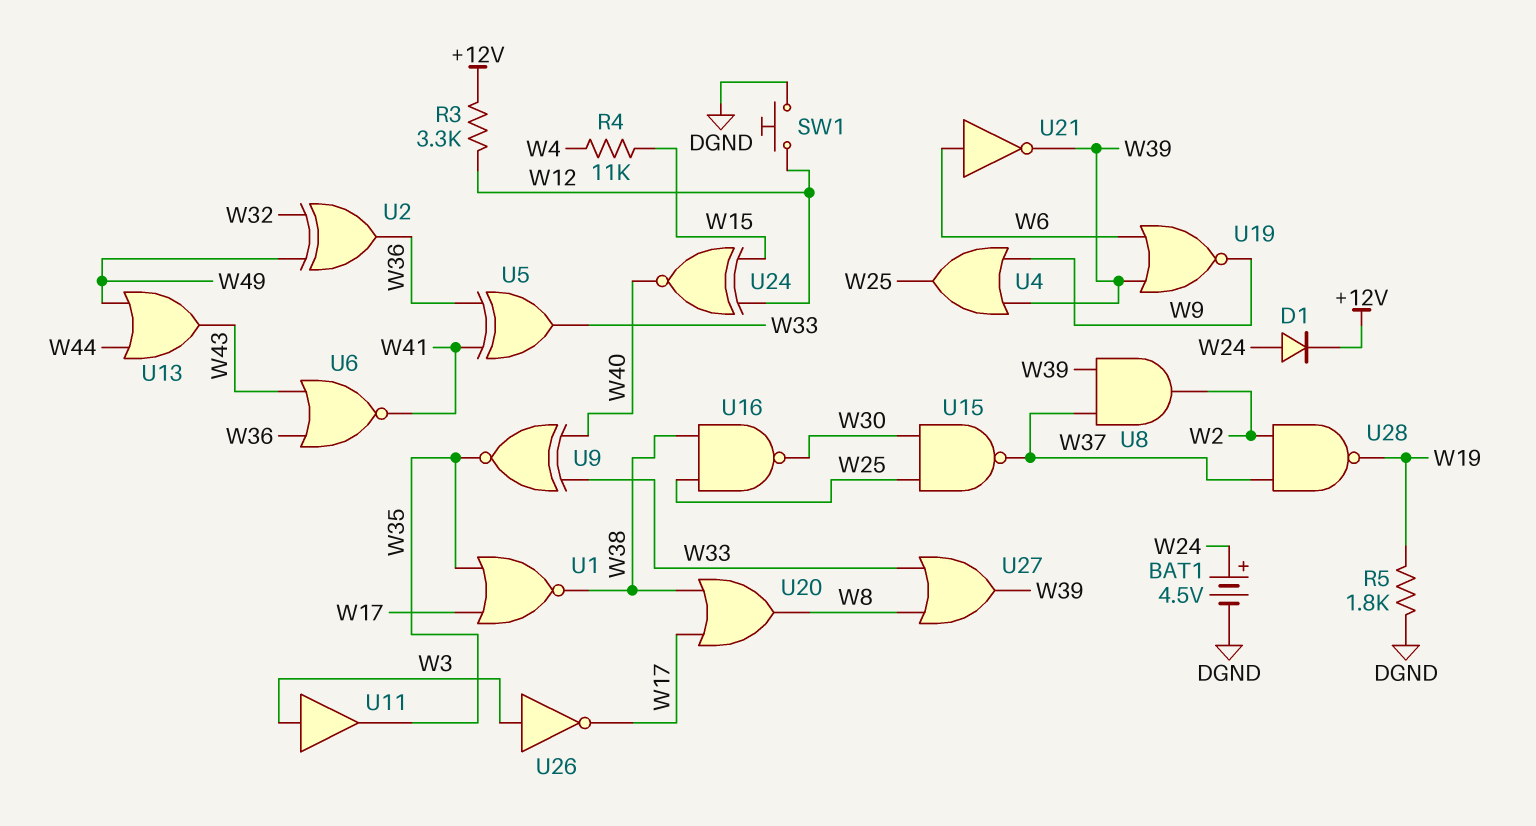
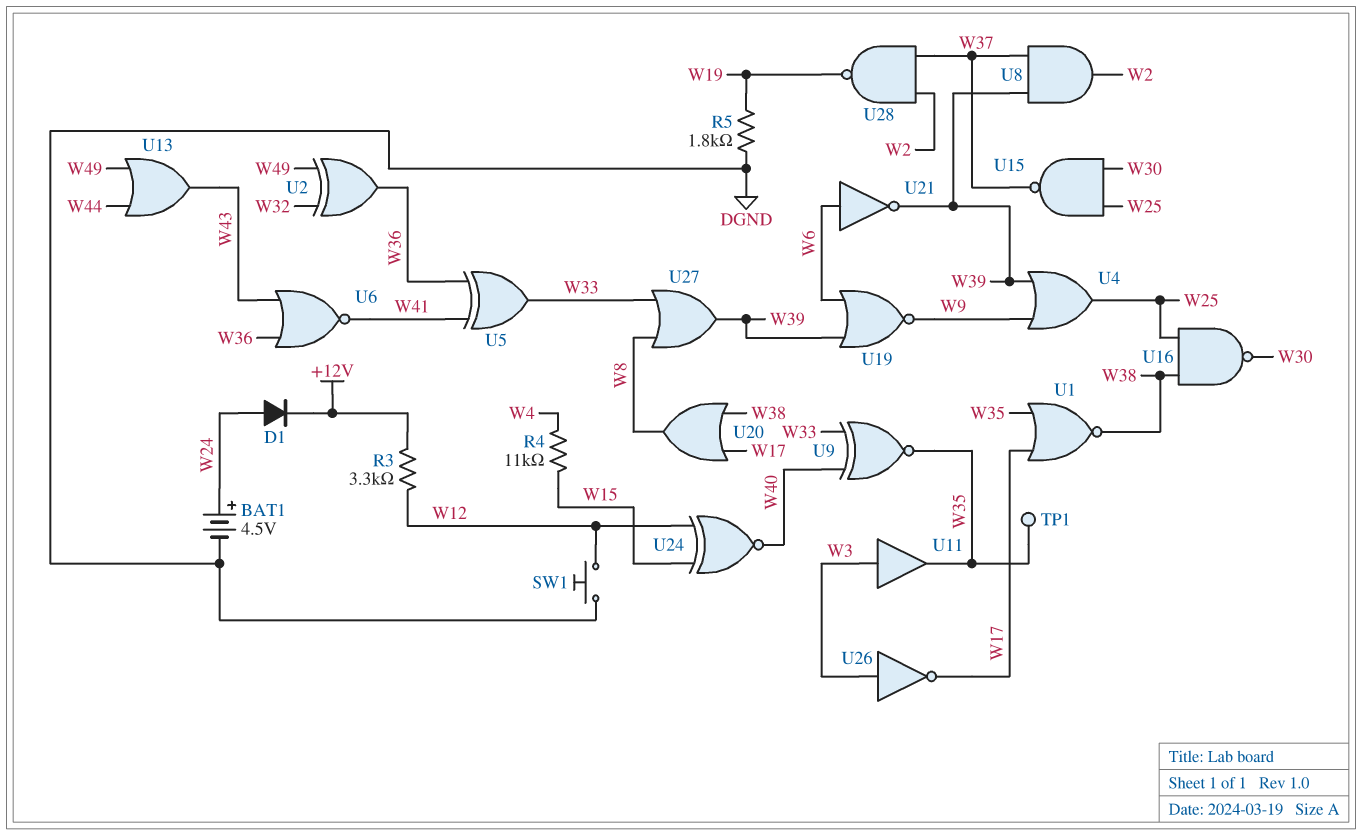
TP1: none -> test point (W35)

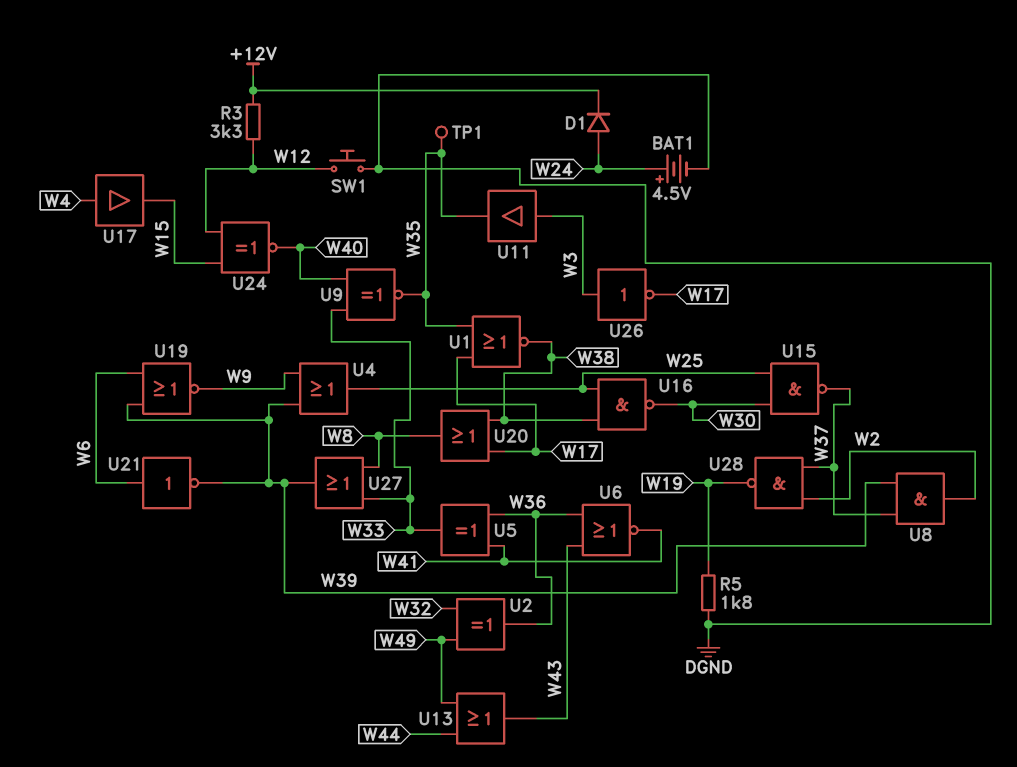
R4: 11k (W4, W15) -> none
U17: none -> buffer (in W4, out W15)

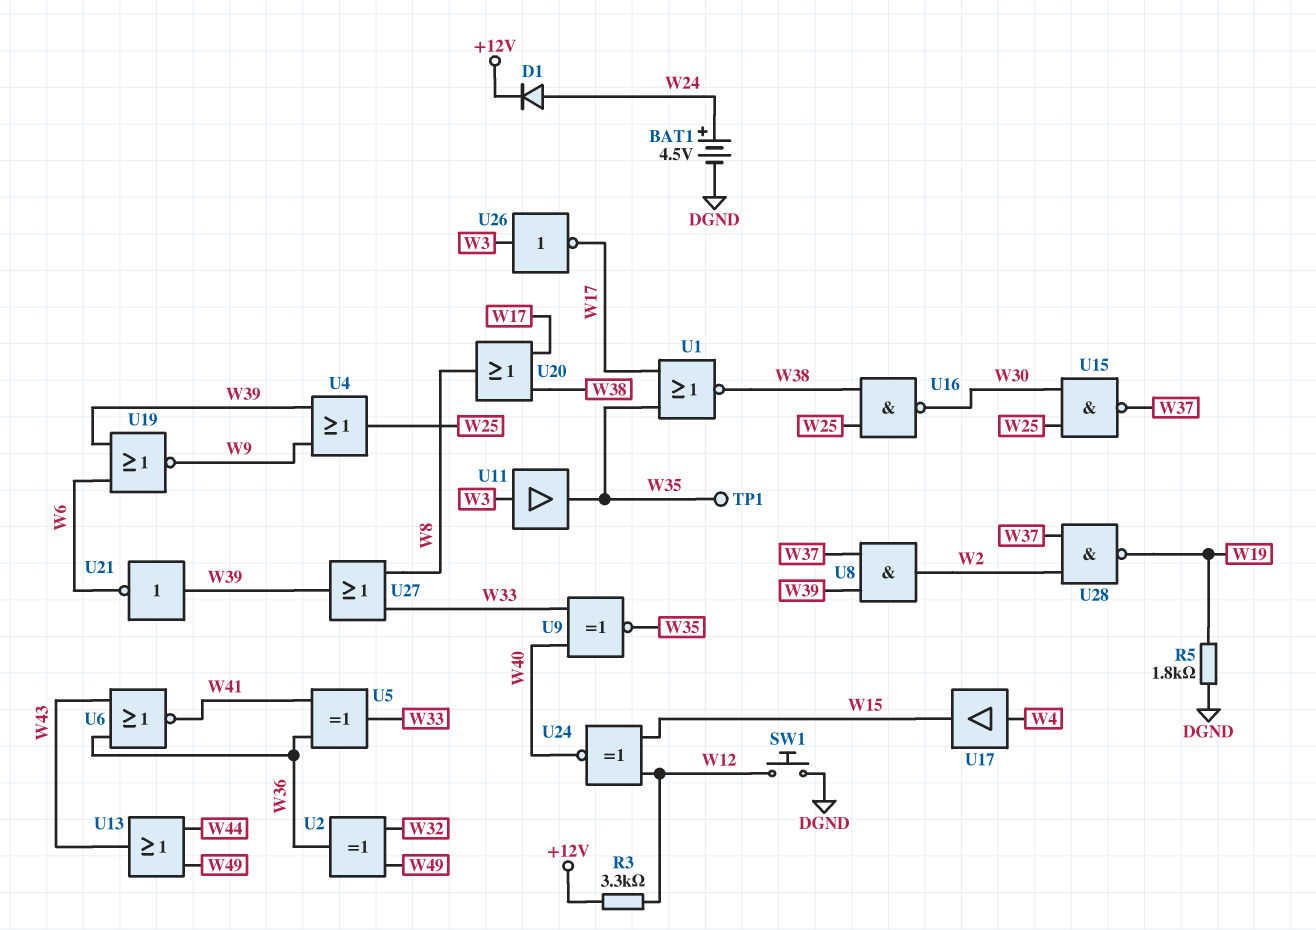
U21: NOT (in W6, out W39) -> NOT (in W39, out W6)

